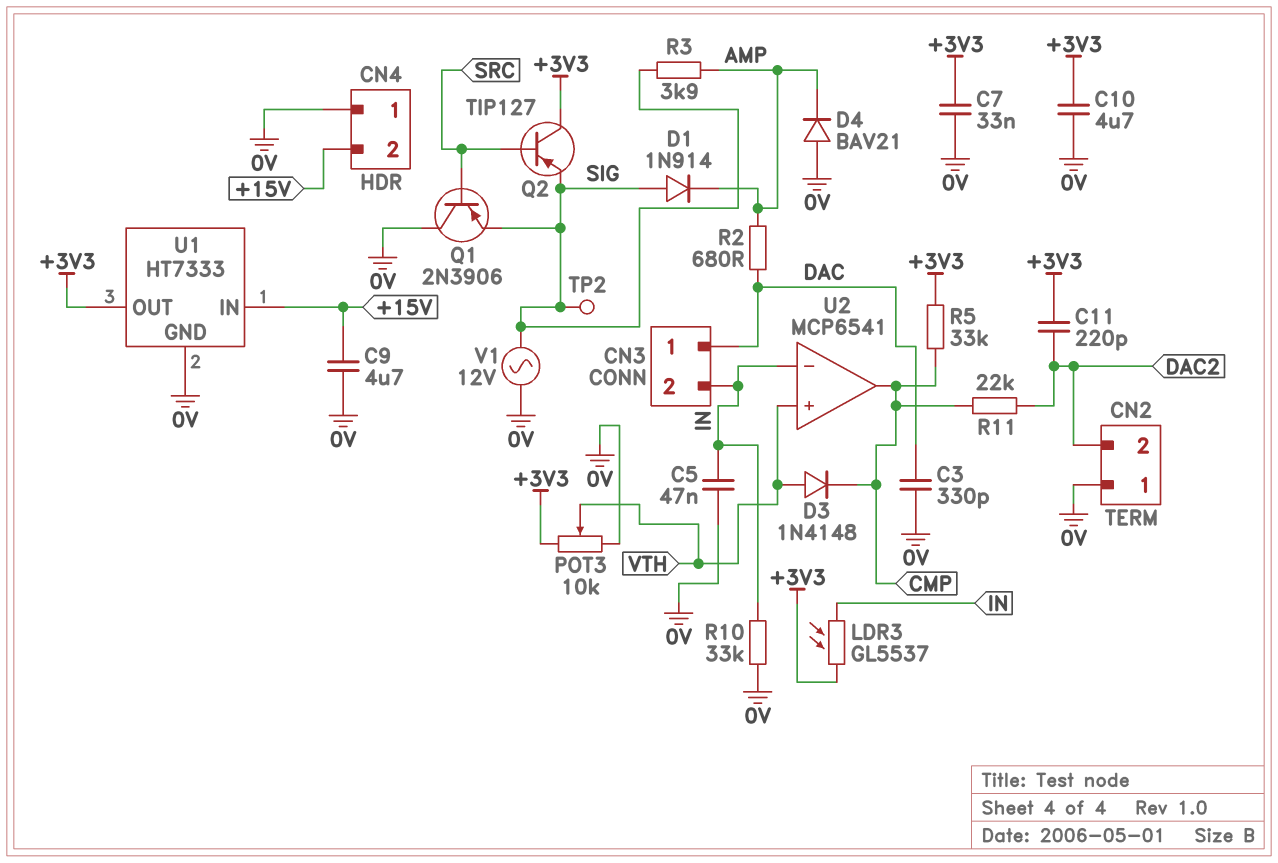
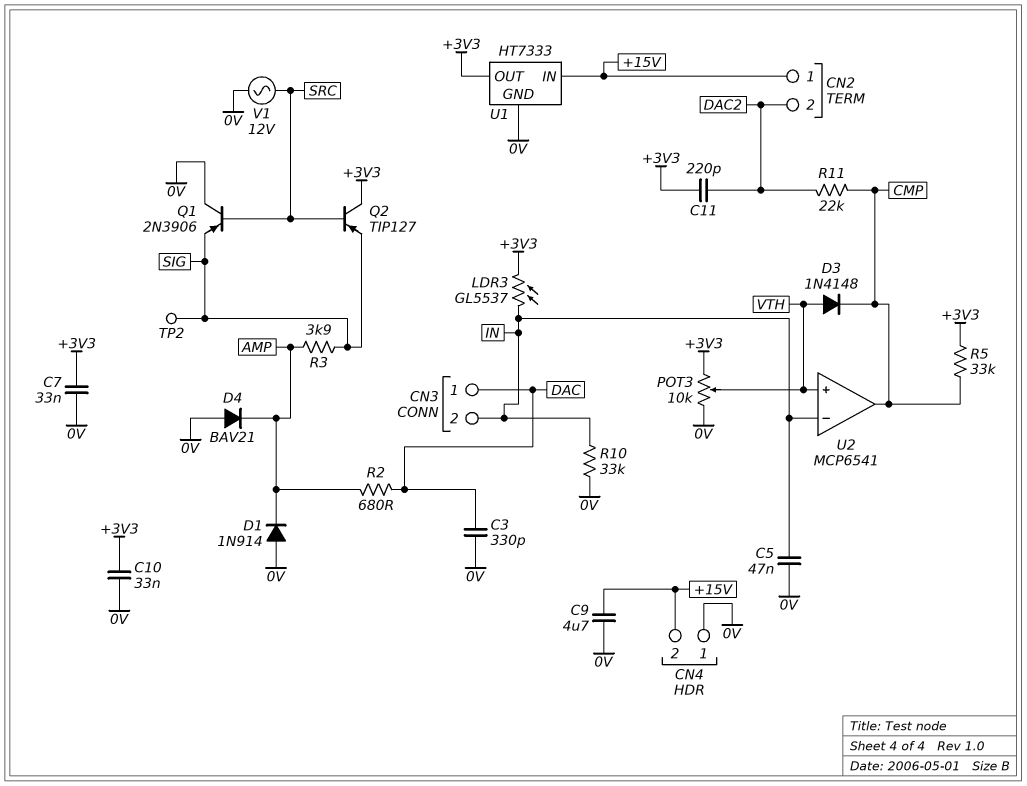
C10: 4.7uF (+3V3, 0V) -> 33nF (+3V3, 0V)
CN2 pin 1: 0V -> +15V
D1: diode 1N914 (A SIG, K AMP) -> diode 1N914 (A 0V, K AMP)
V1: AC 12V (0V, SIG) -> AC 12V (0V, SRC)

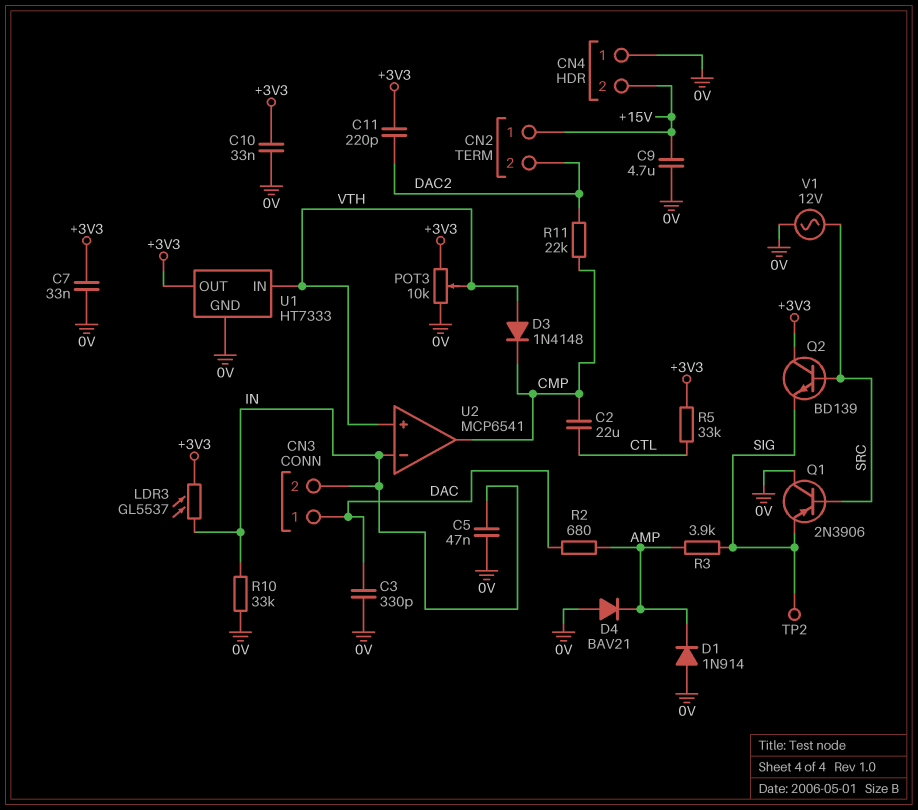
C2: none -> 22uF (CMP, CTL)
Q2: PNP TIP127 (B SRC, C +3V3, E SIG) -> NPN BD139 (B SRC, C +3V3, E SIG)
R5: 33k (+3V3, CMP) -> 33k (+3V3, CTL)
U1 pin IN: +15V -> VTH

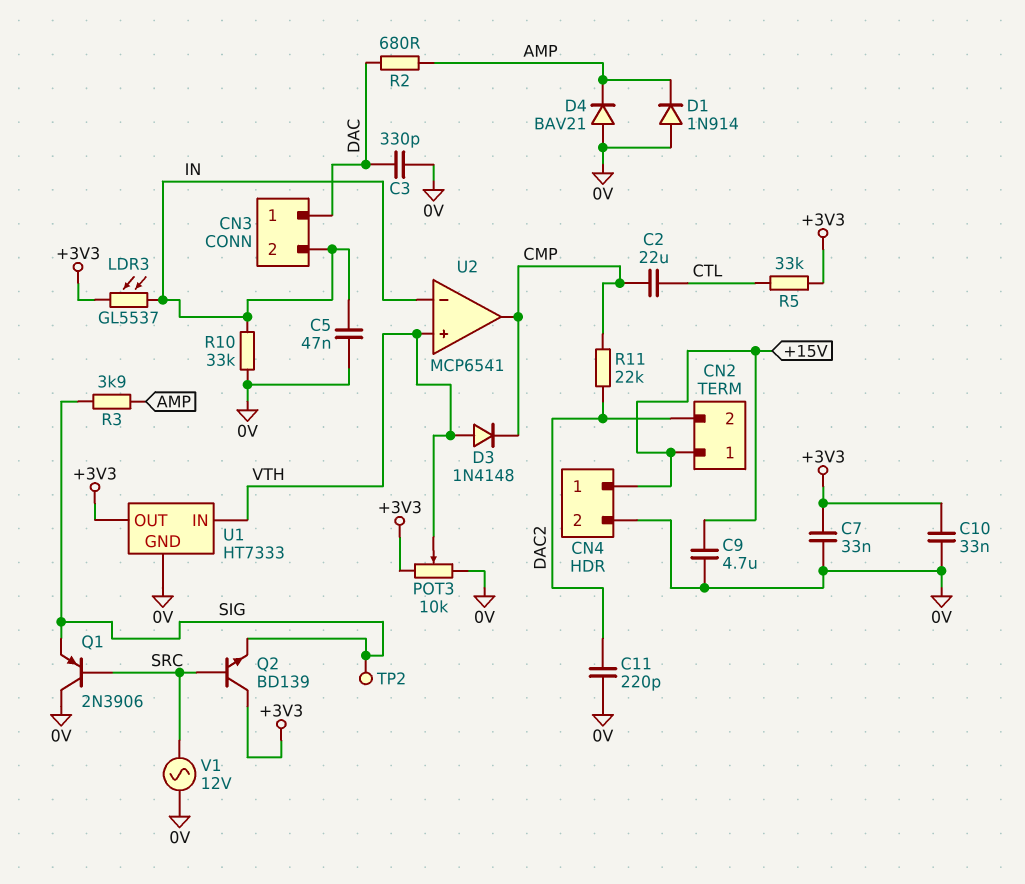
C11: 220pF (+3V3, DAC2) -> 220pF (0V, DAC2)
CN4 pin 1: 0V -> +15V
CN4 pin 2: +15V -> 0V

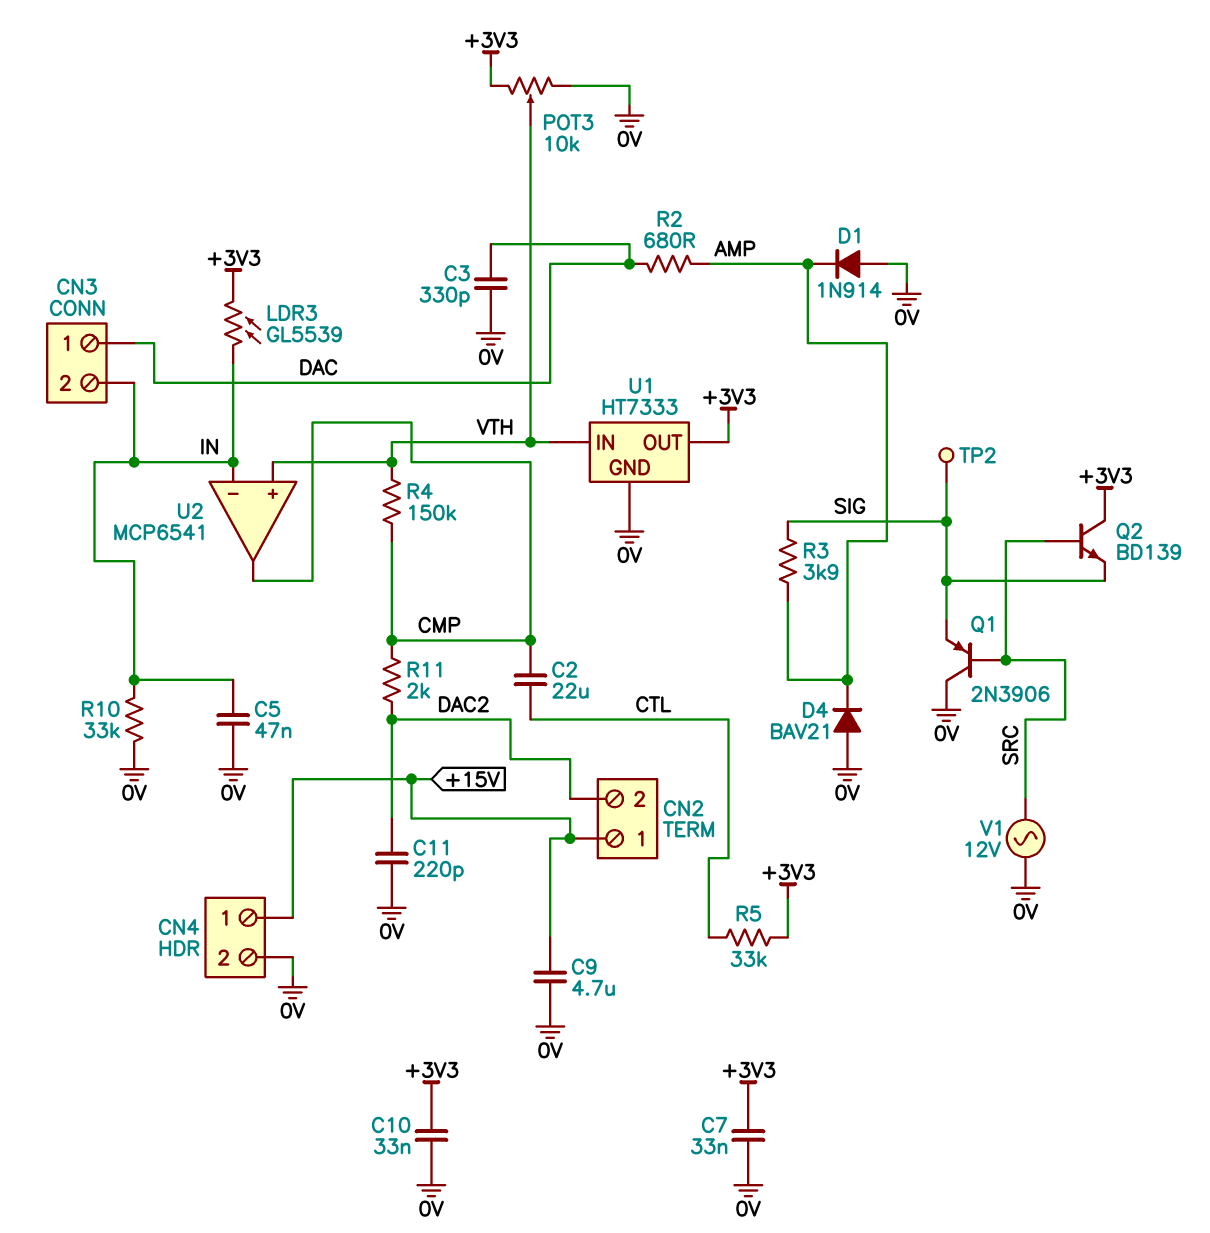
D3: diode 1N4148 (A VTH, K CMP) -> none
LDR3: GL5537 (+3V3, IN) -> GL5539 (+3V3, IN)
R4: none -> 150k (CMP, VTH)
R11: 22k (CMP, DAC2) -> 2k (CMP, DAC2)

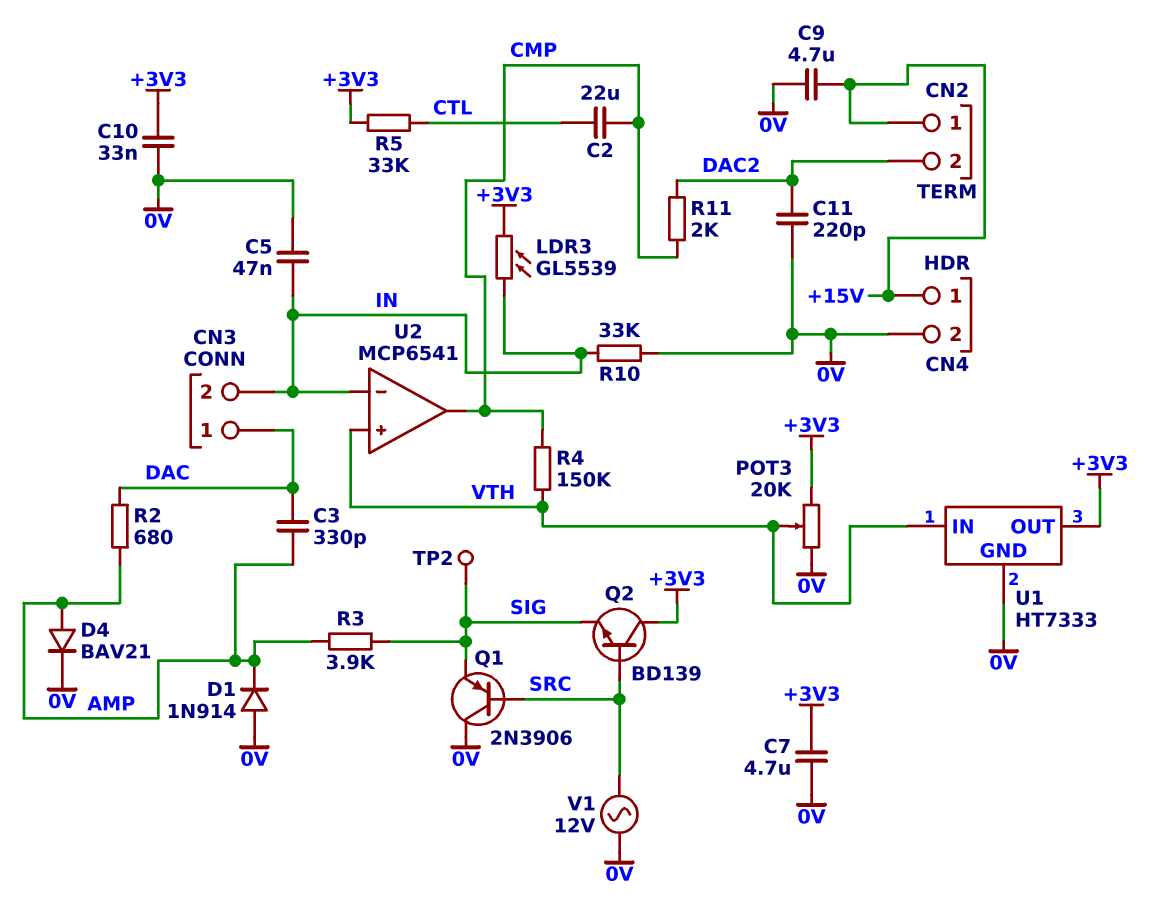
C3: 330pF (0V, DAC) -> 330pF (AMP, DAC)
C7: 33nF (+3V3, 0V) -> 4.7uF (+3V3, 0V)
D4: diode BAV21 (A 0V, K AMP) -> diode BAV21 (A AMP, K 0V)
POT3: 10k (+3V3, 0V, wiper VTH) -> 20k (+3V3, 0V, wiper VTH)

